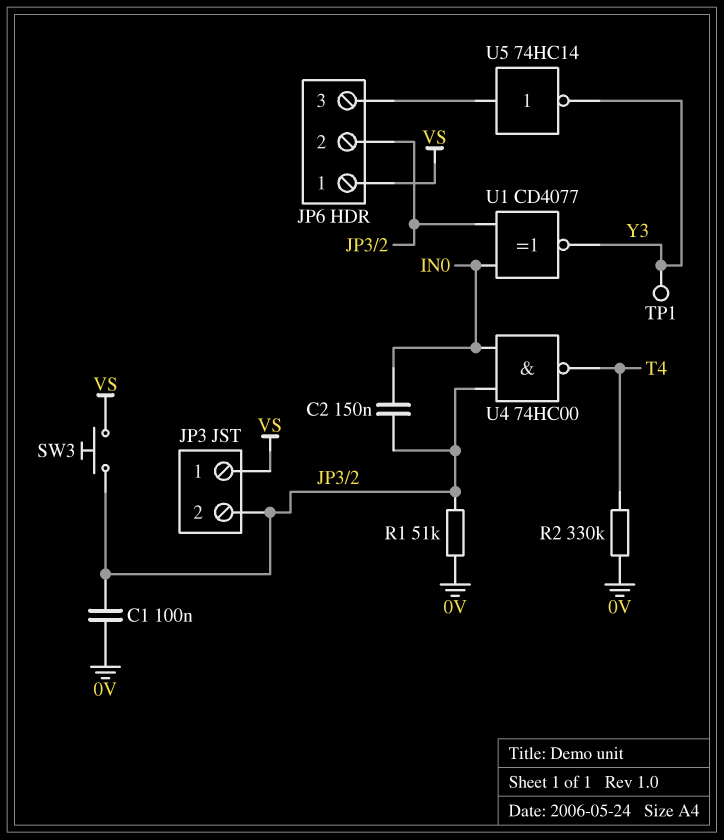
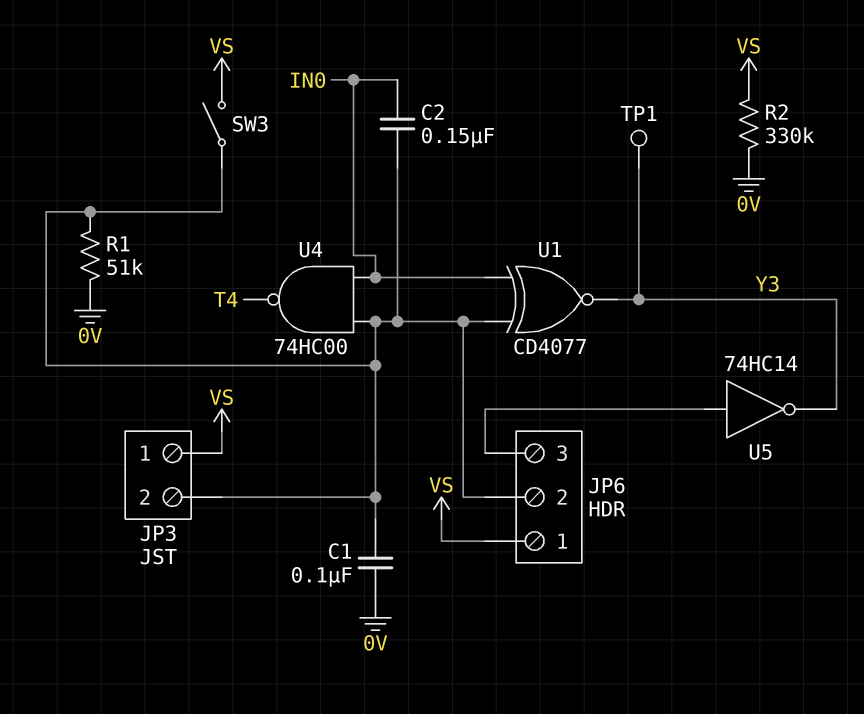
R2: 330k (0V, T4) -> 330k (0V, VS)
SW3: button (JP3/2, VS) -> switch (JP3/2, VS)

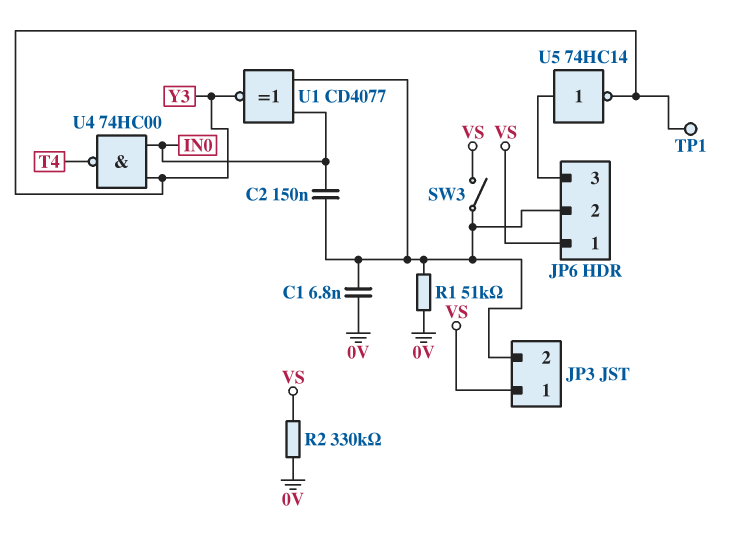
C1: 100nF (0V, JP3/2) -> 6.8nF (0V, JP3/2)
U4: NAND 74HC00 (in IN0, in JP3/2, out T4) -> NAND 74HC00 (in IN0, in Y3, out T4)

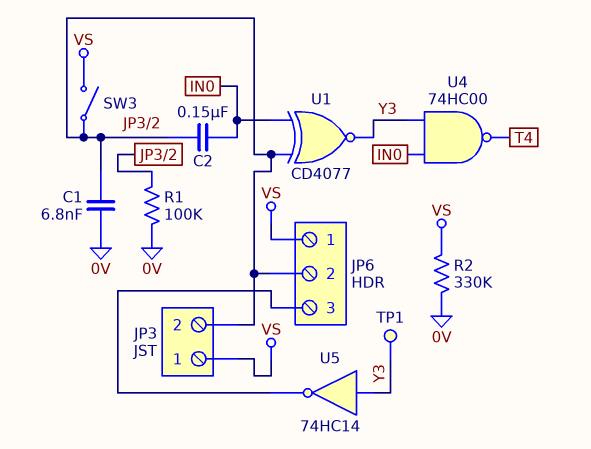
R1: 51k (0V, JP3/2) -> 100k (0V, JP3/2)
U5: NOT 74HC14 (in JP6/3, out Y3) -> NOT 74HC14 (in Y3, out JP6/3)

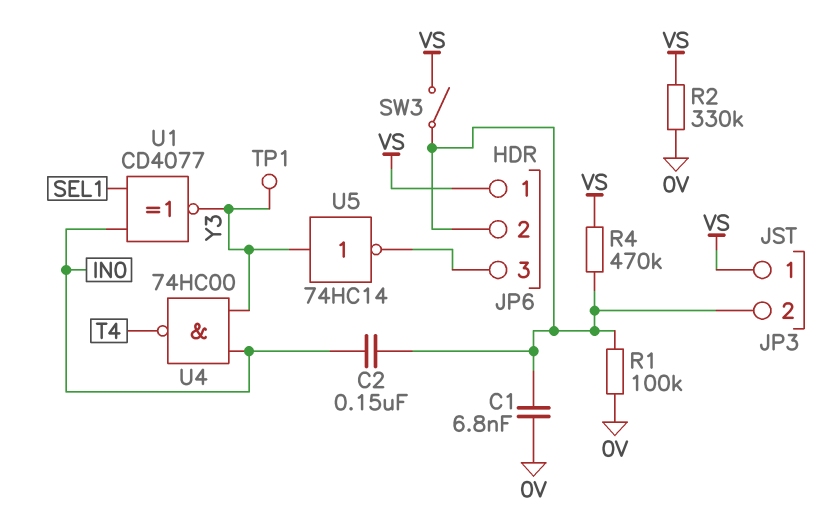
R4: none -> 470k (JP3/2, VS)
U1: XNOR CD4077 (in IN0, in JP3/2, out Y3) -> XNOR CD4077 (in IN0, in SEL1, out Y3)

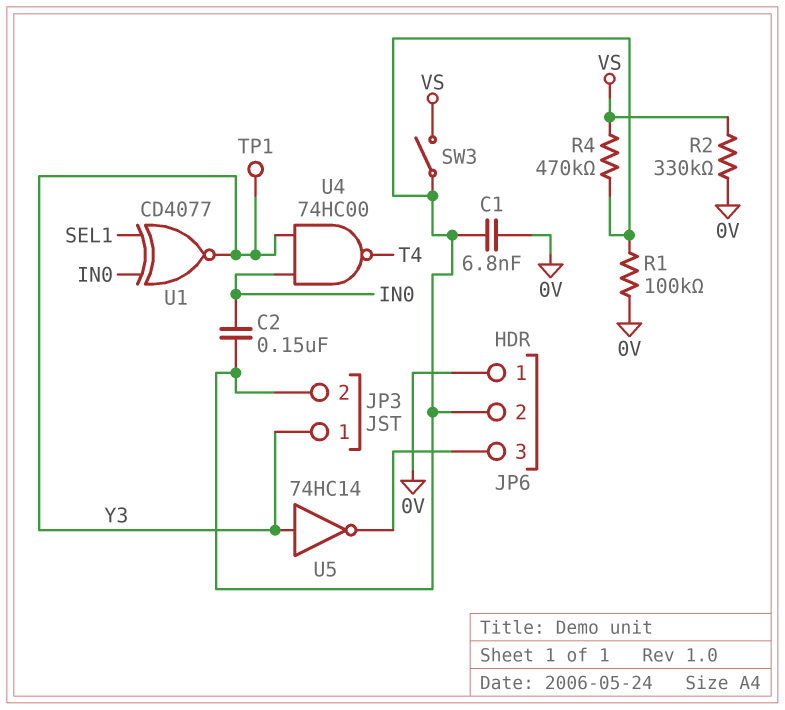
JP3 pin 1: VS -> Y3
JP6 pin 1: VS -> 0V

